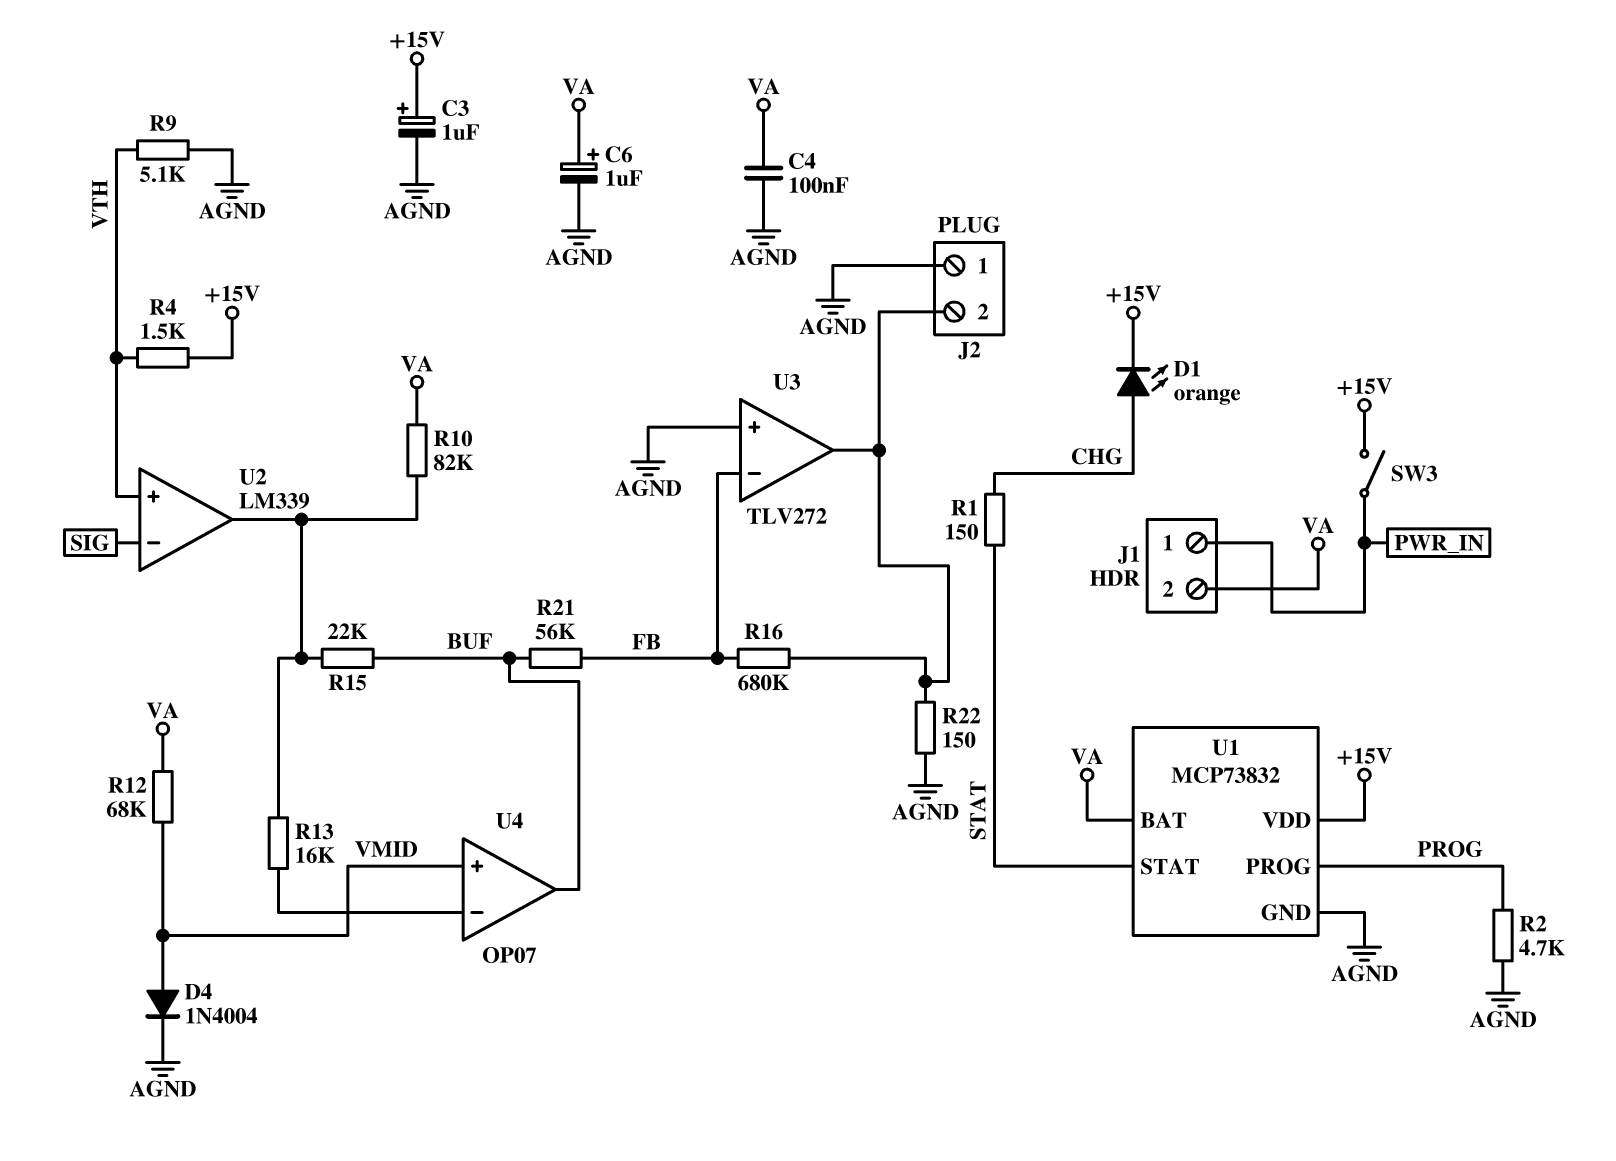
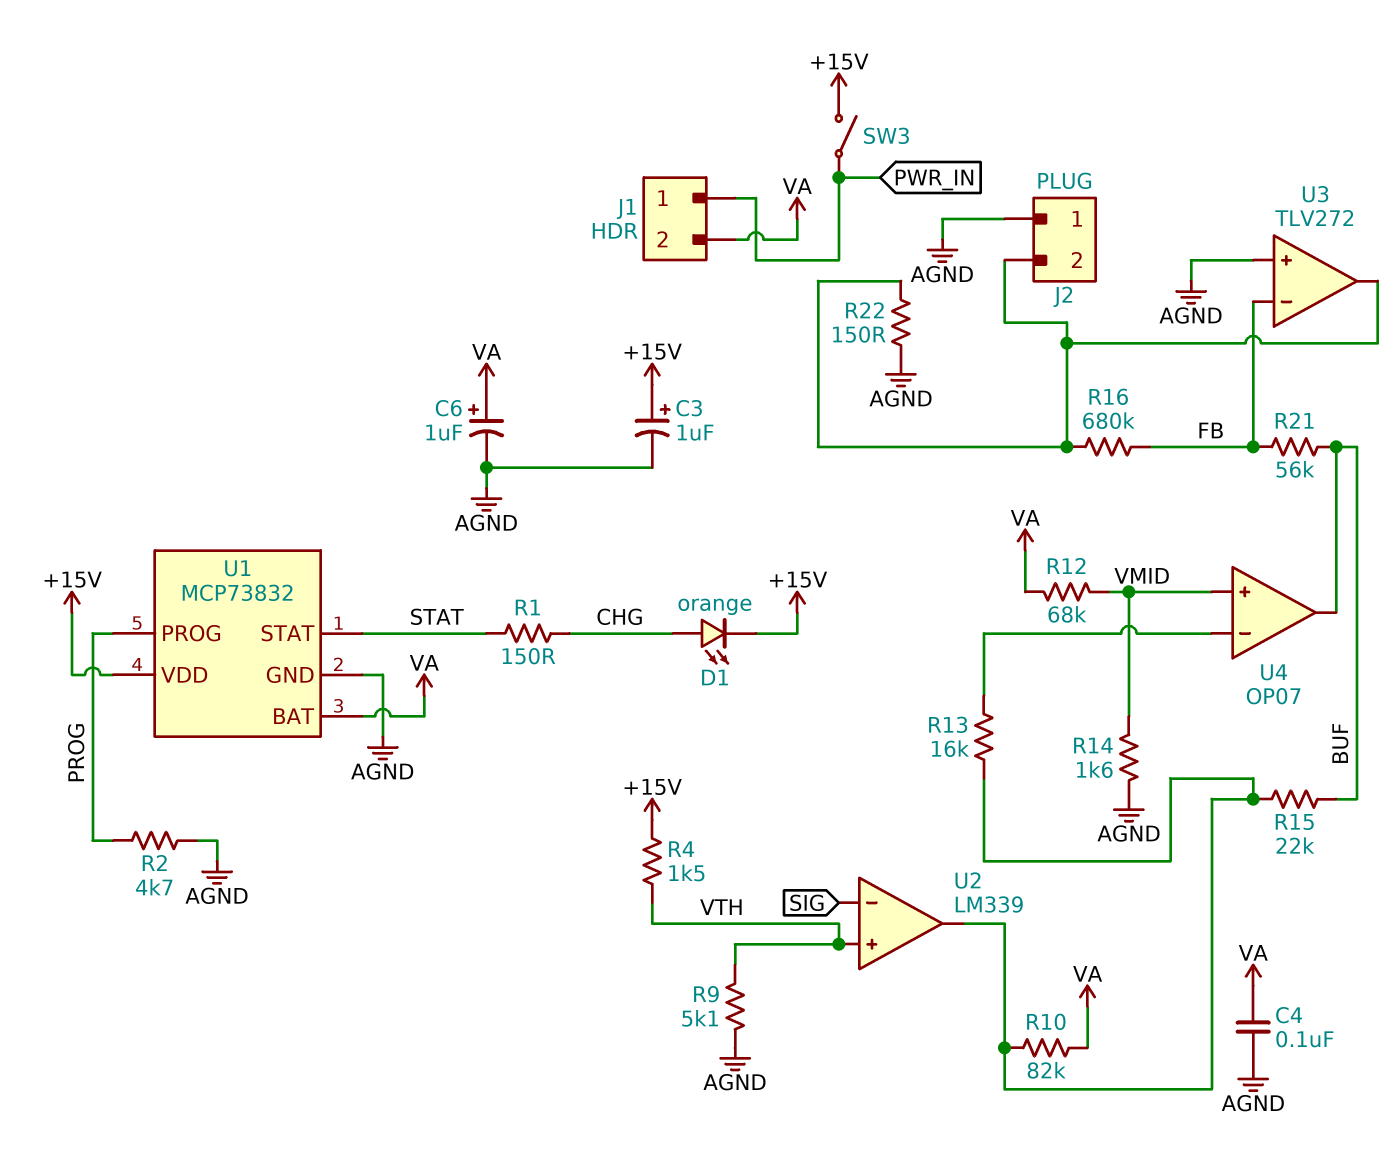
D4: diode 1N4004 (A VMID, K AGND) -> none
R14: none -> 1.6k (AGND, VMID)

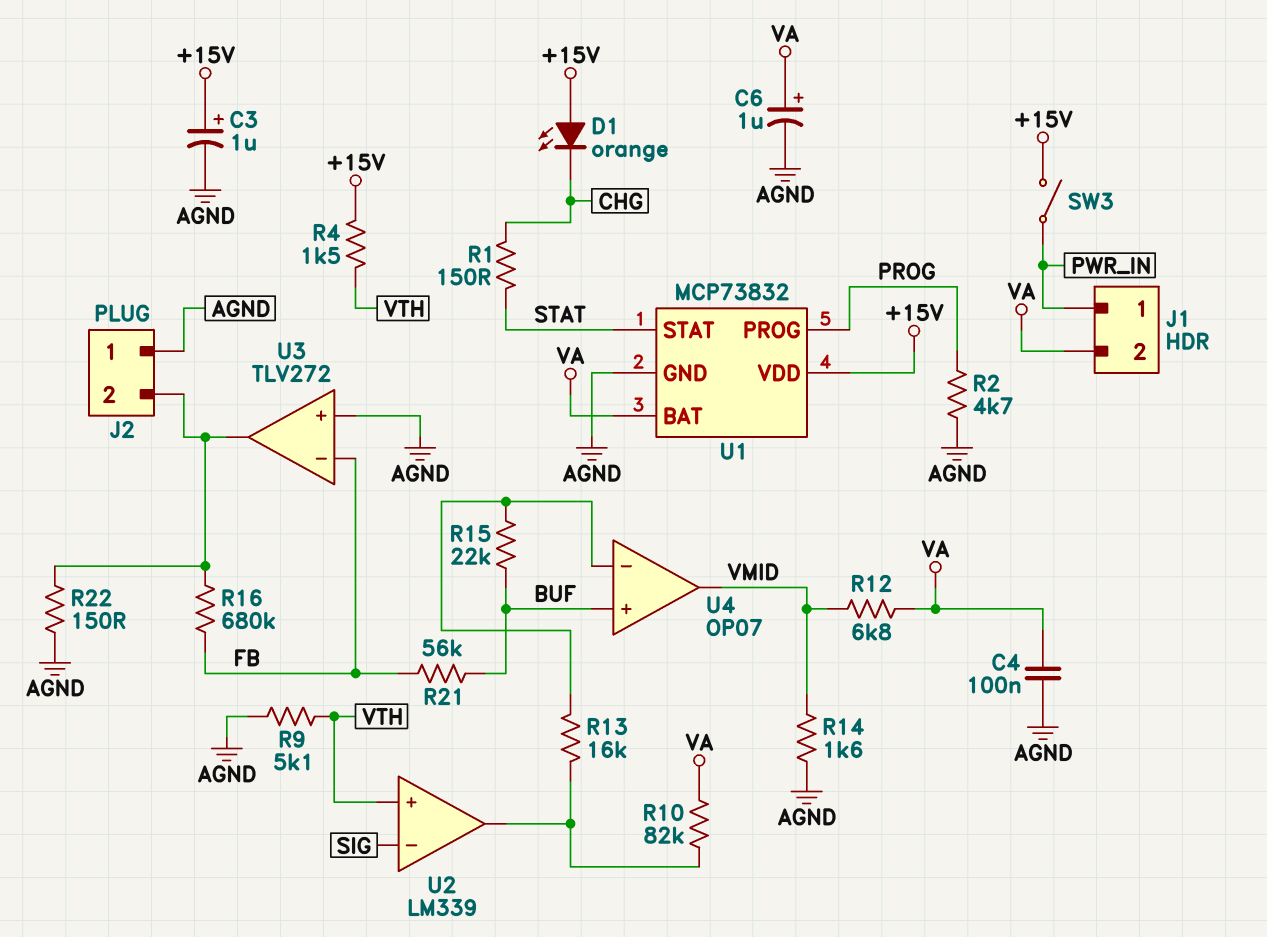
D1: LED orange (A CHG, K +15V) -> LED orange (A +15V, K CHG)
R12: 68k (VA, VMID) -> 6.8k (VA, VMID)
R15: 22k (BUF, U2/out) -> 22k (BUF, U4/in-)
U4 pin in+: VMID -> BUF
U4 pin out: BUF -> VMID

